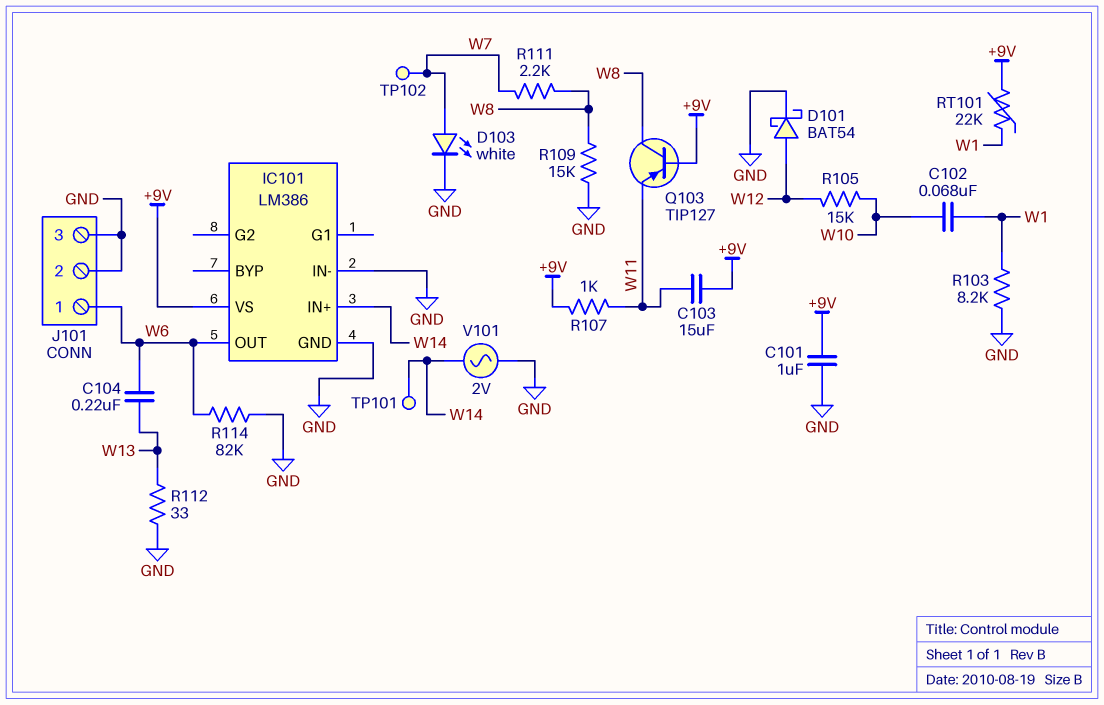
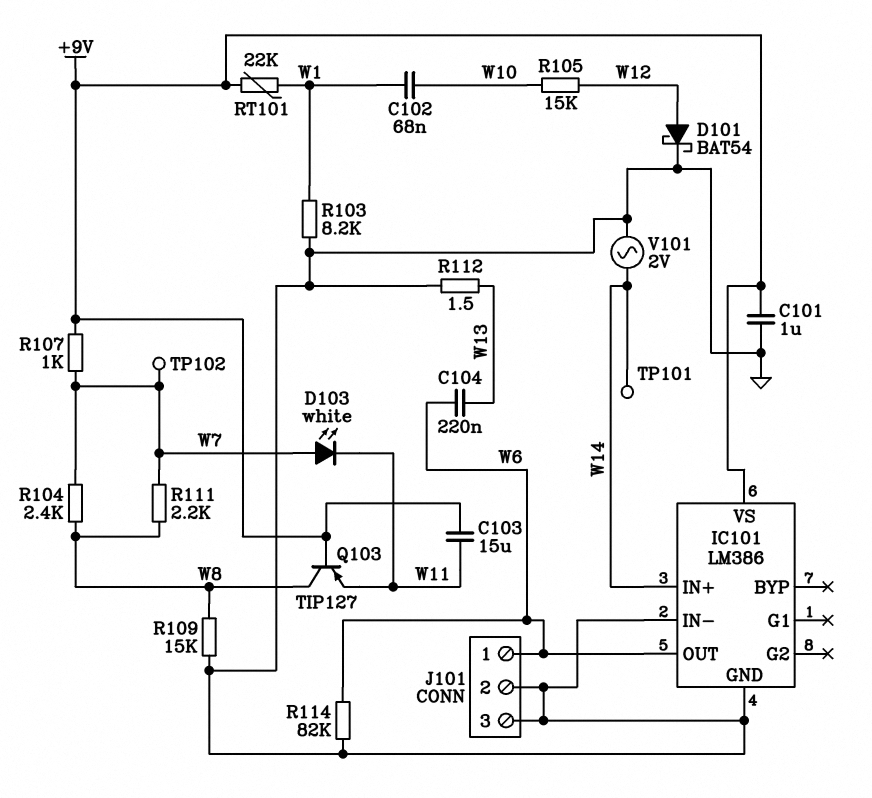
D103: LED white (A W7, K GND) -> LED white (A W7, K W11)
R104: none -> 2.4k (W7, W8)
R107: 1k (+9V, W11) -> 1k (+9V, W7)
R112: 33 (GND, W13) -> 1.5 (GND, W13)

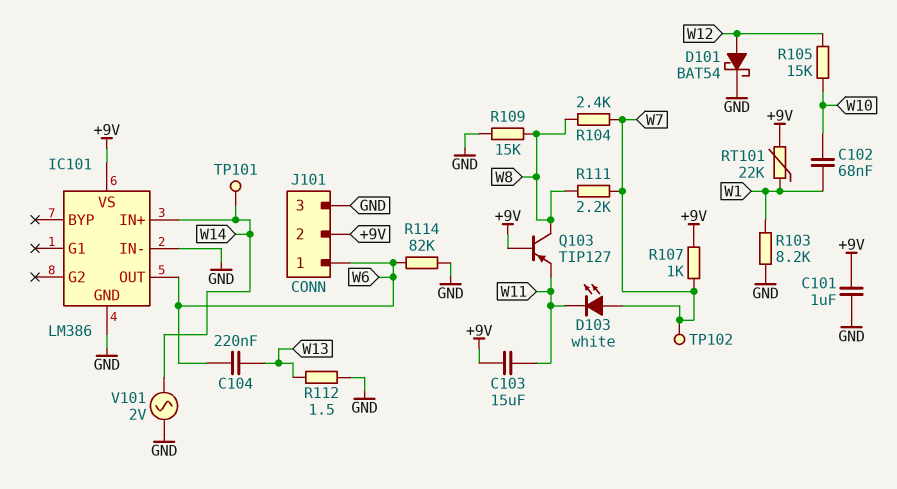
J101 pin 2: GND -> +9V

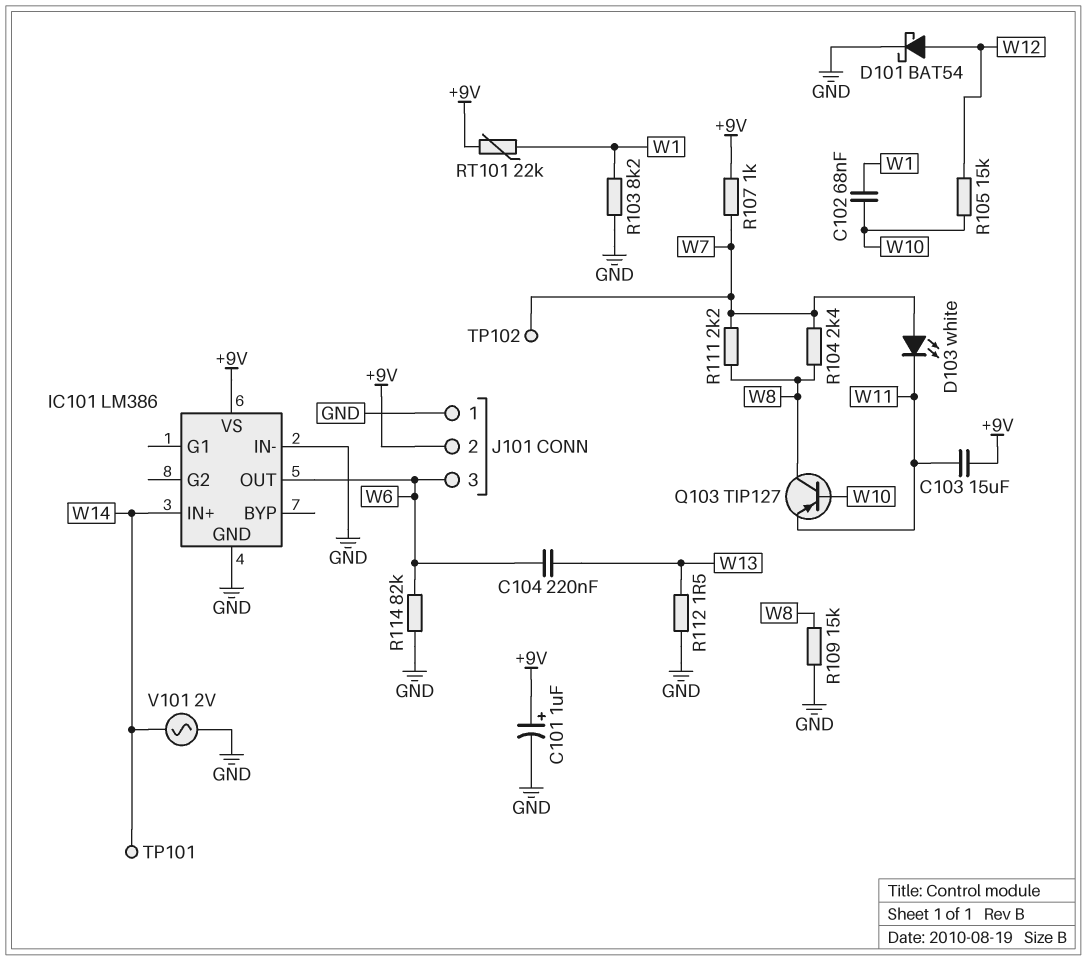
C101: 1uF (+9V, GND) -> 1uF (plus +9V, minus GND)
J101 pin 1: W6 -> GND
J101 pin 3: GND -> W6
Q103: PNP TIP127 (B +9V, C W8, E W11) -> PNP TIP127 (B W10, C W8, E W11)

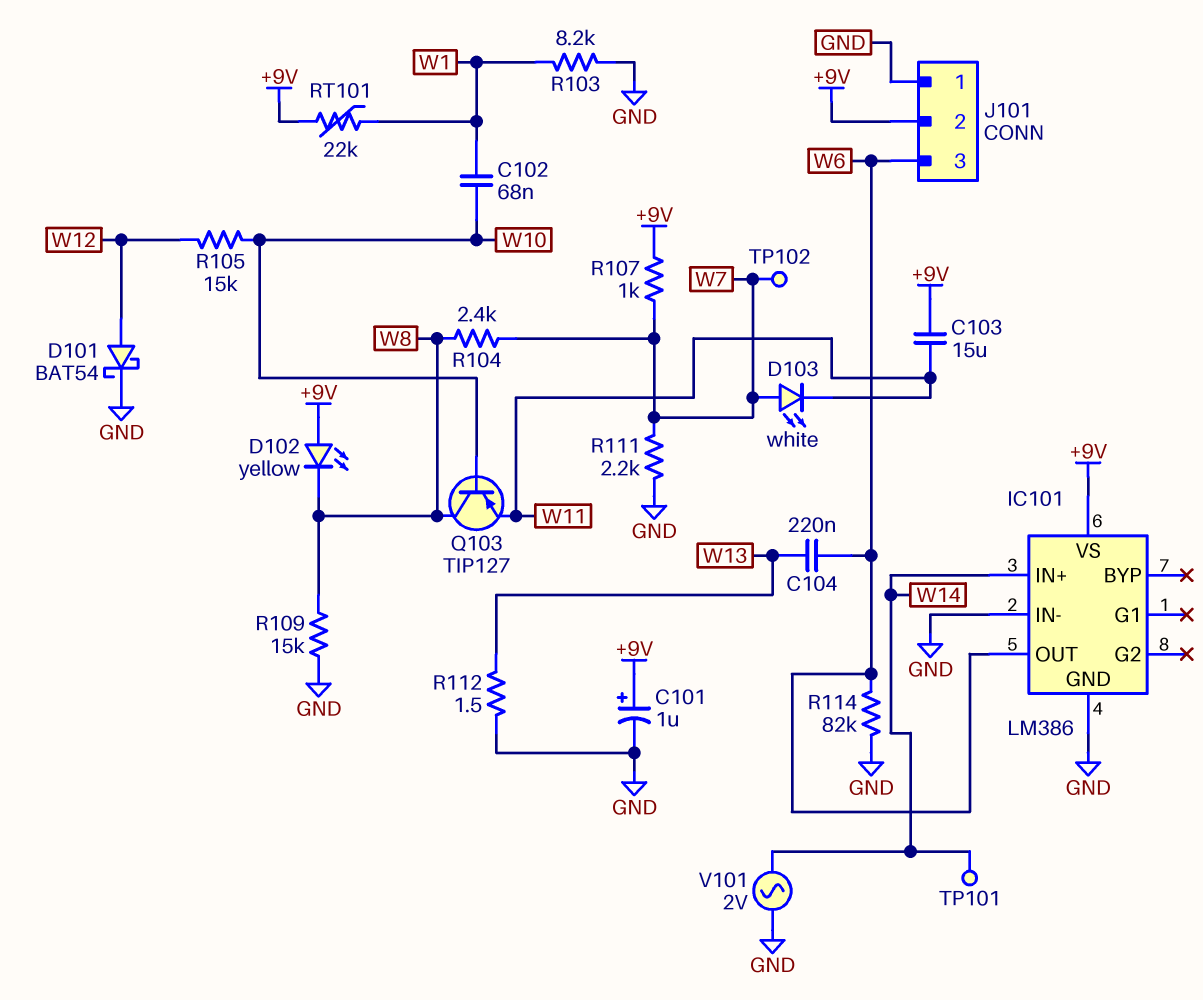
D102: none -> LED yellow (A +9V, K W8)
R111: 2.2k (W7, W8) -> 2.2k (GND, W7)

